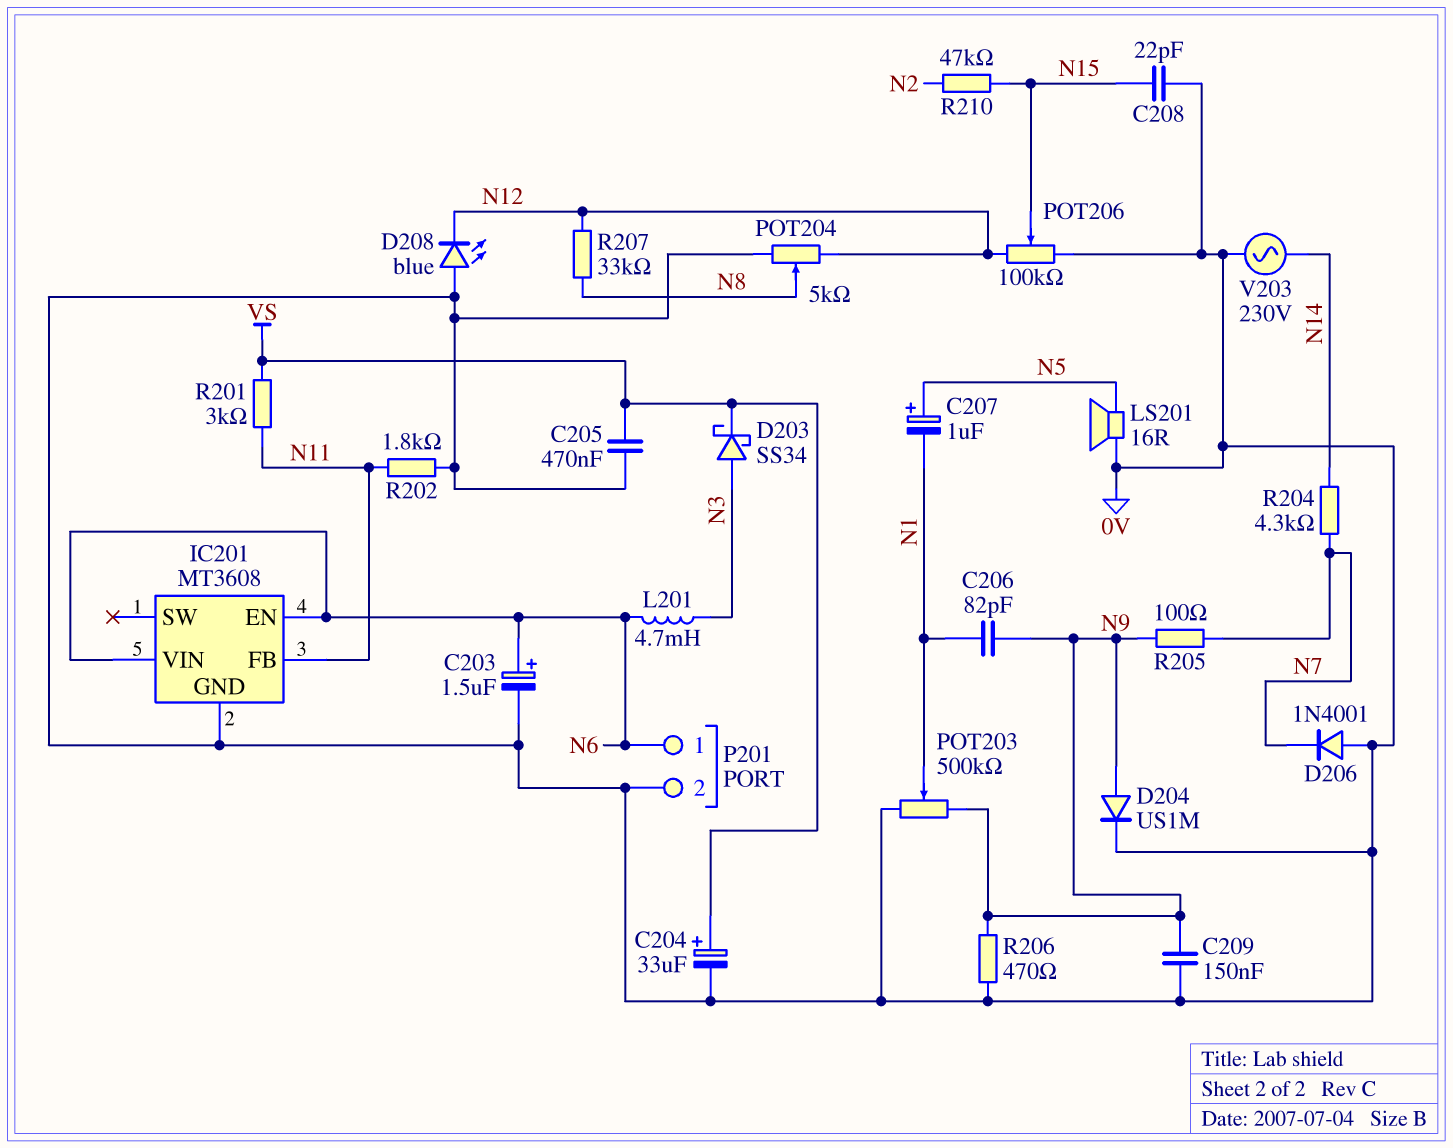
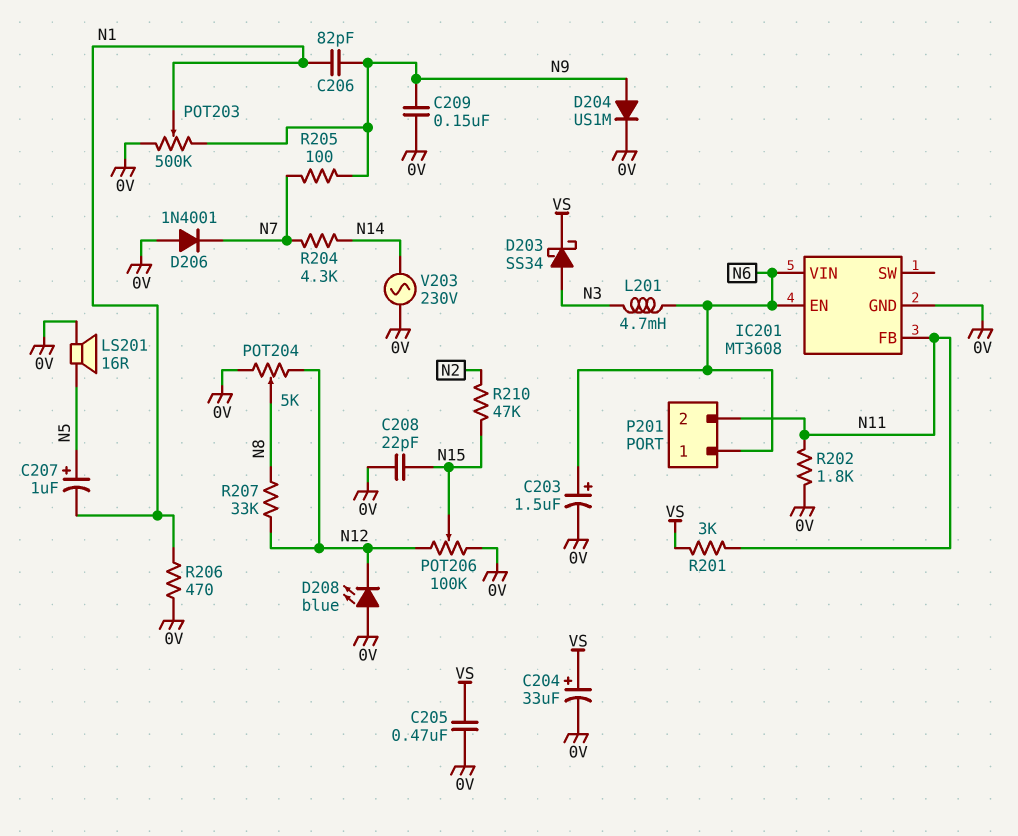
P201 pin 2: 0V -> N11
R206: 470 (0V, N9) -> 470 (0V, N1)

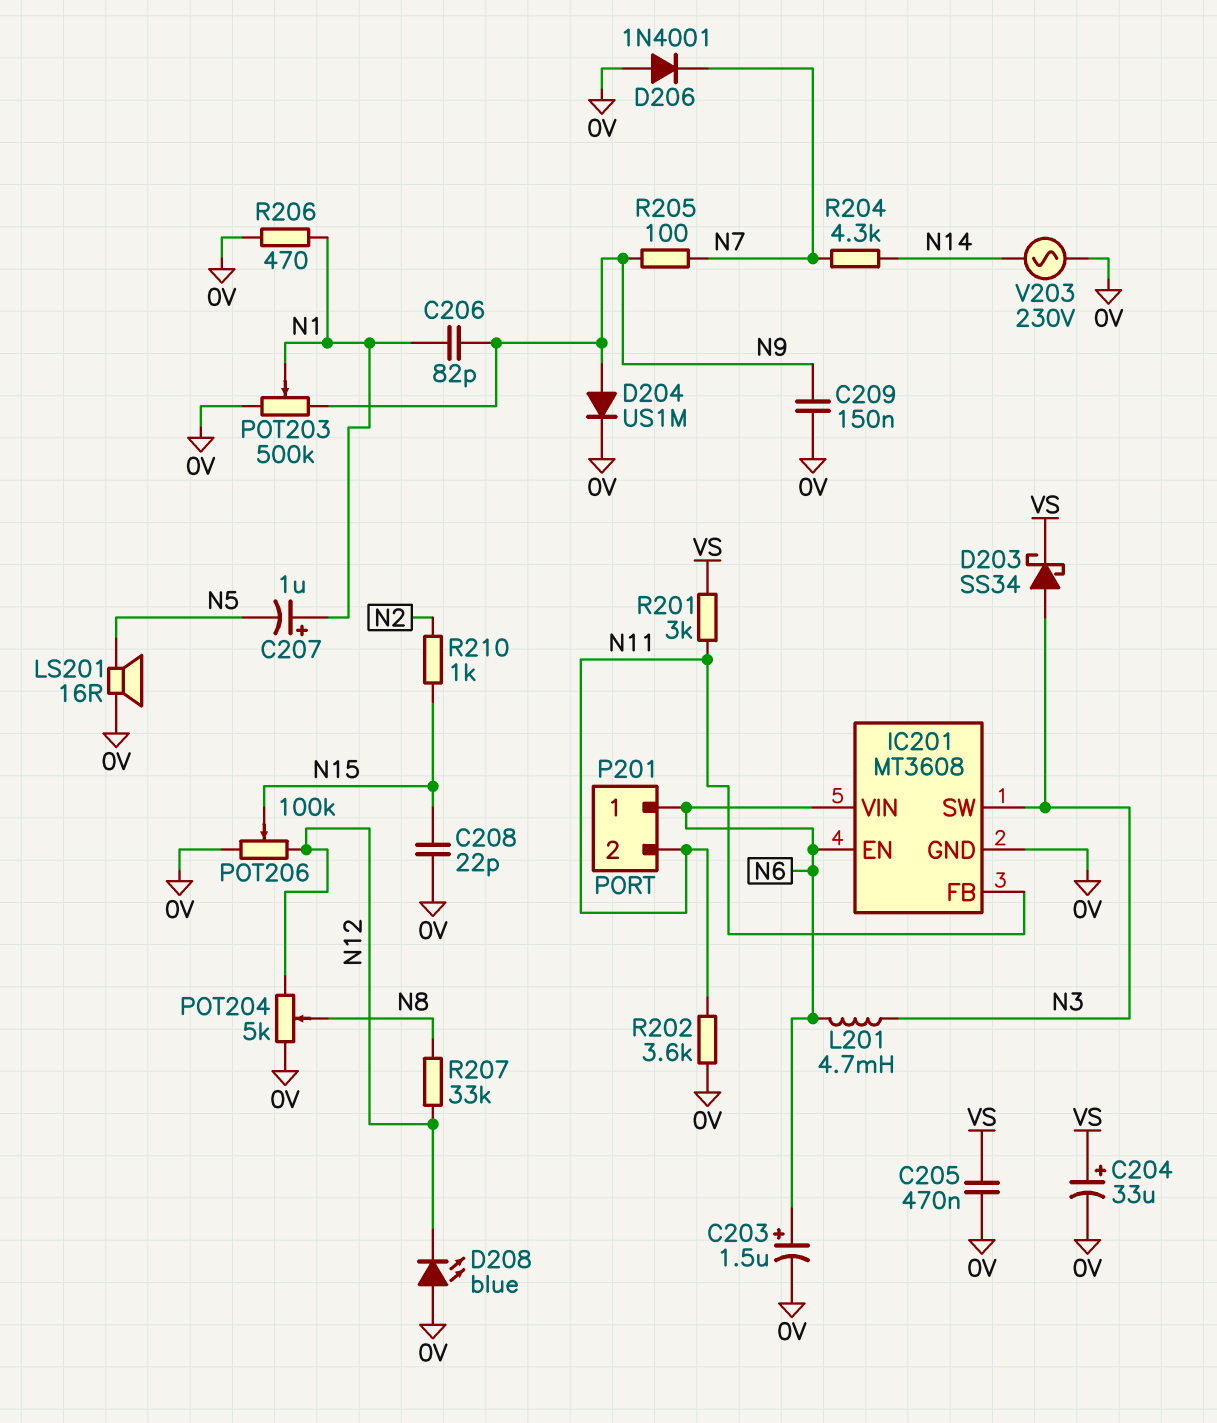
C207: 1uF (plus N5, minus N1) -> 1uF (plus N1, minus N5)
IC201 pin SW: none -> N3
R202: 1.8k (0V, N11) -> 3.6k (0V, N11)
R210: 47k (N2, N15) -> 1k (N2, N15)

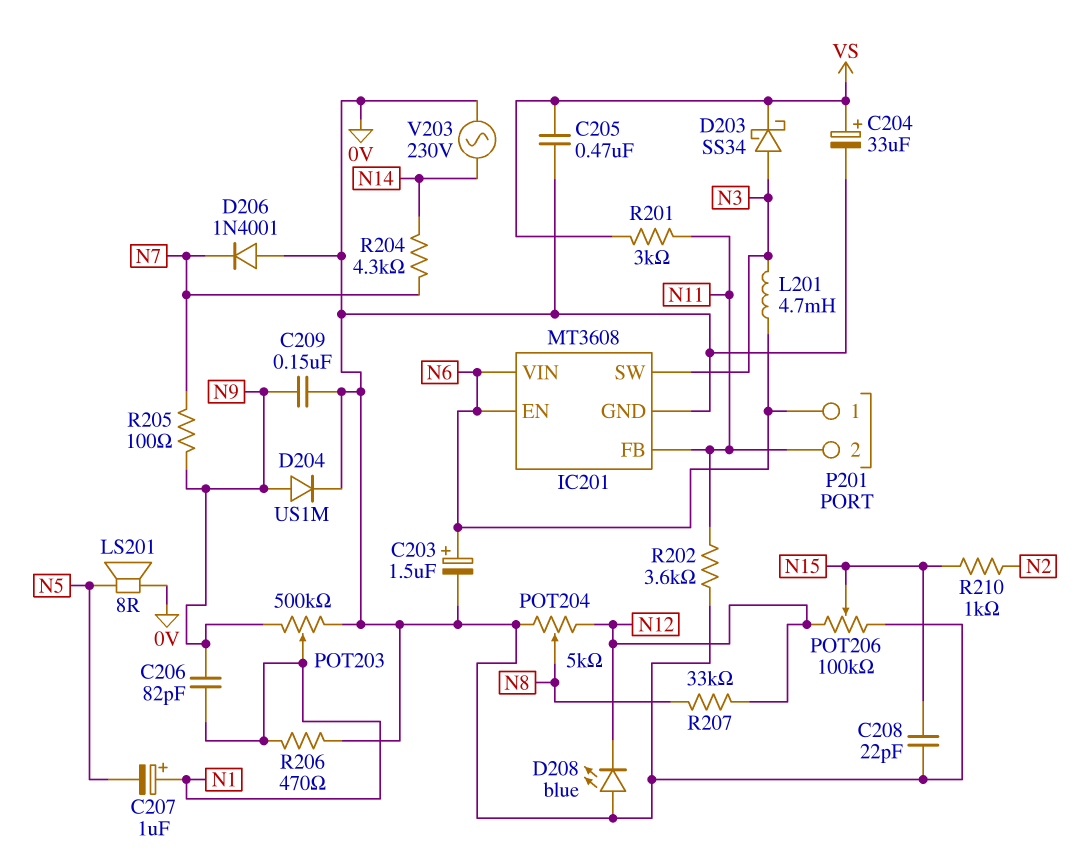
LS201: speaker 16R (0V, N5) -> speaker 8R (0V, N5)

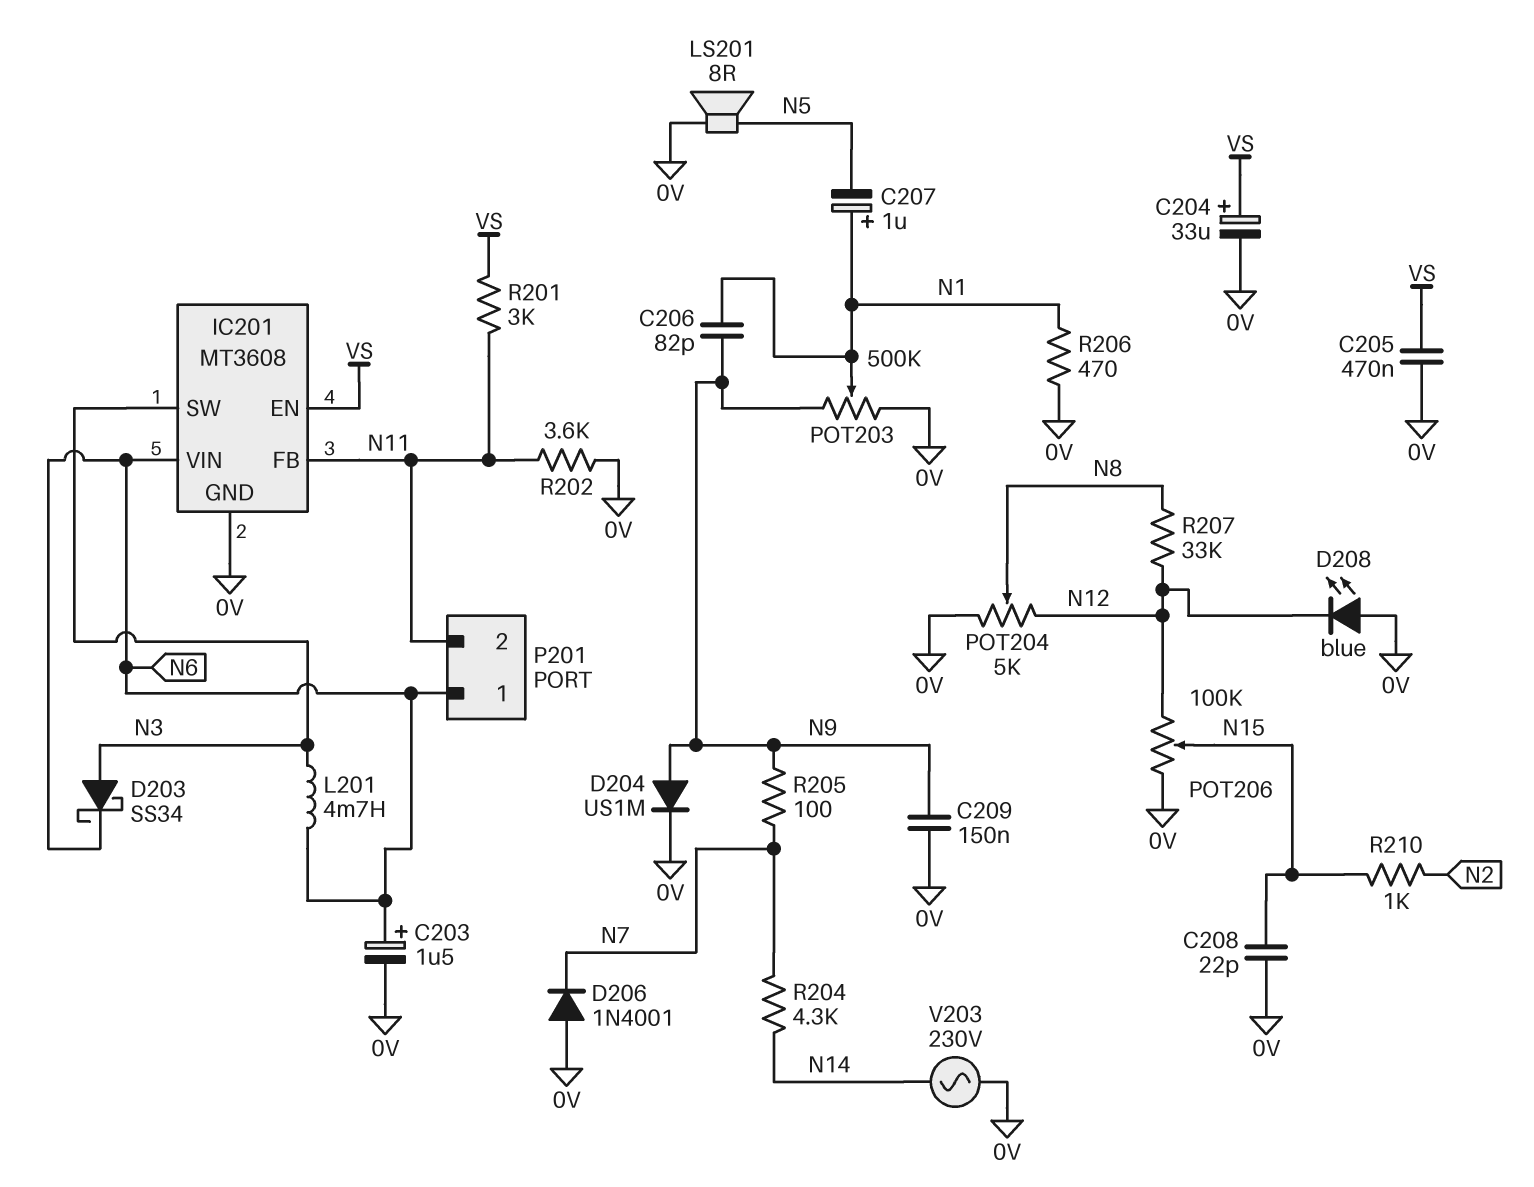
D203: schottky SS34 (A N3, K VS) -> schottky SS34 (A N3, K N6)
IC201 pin EN: N6 -> VS

